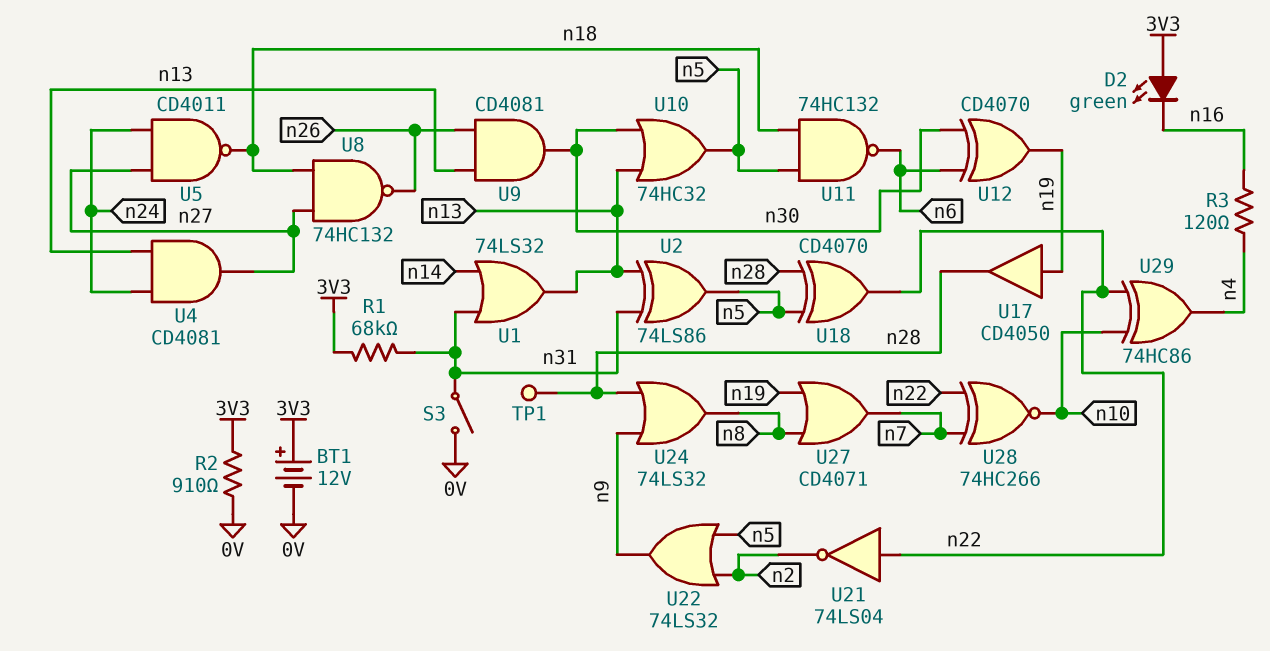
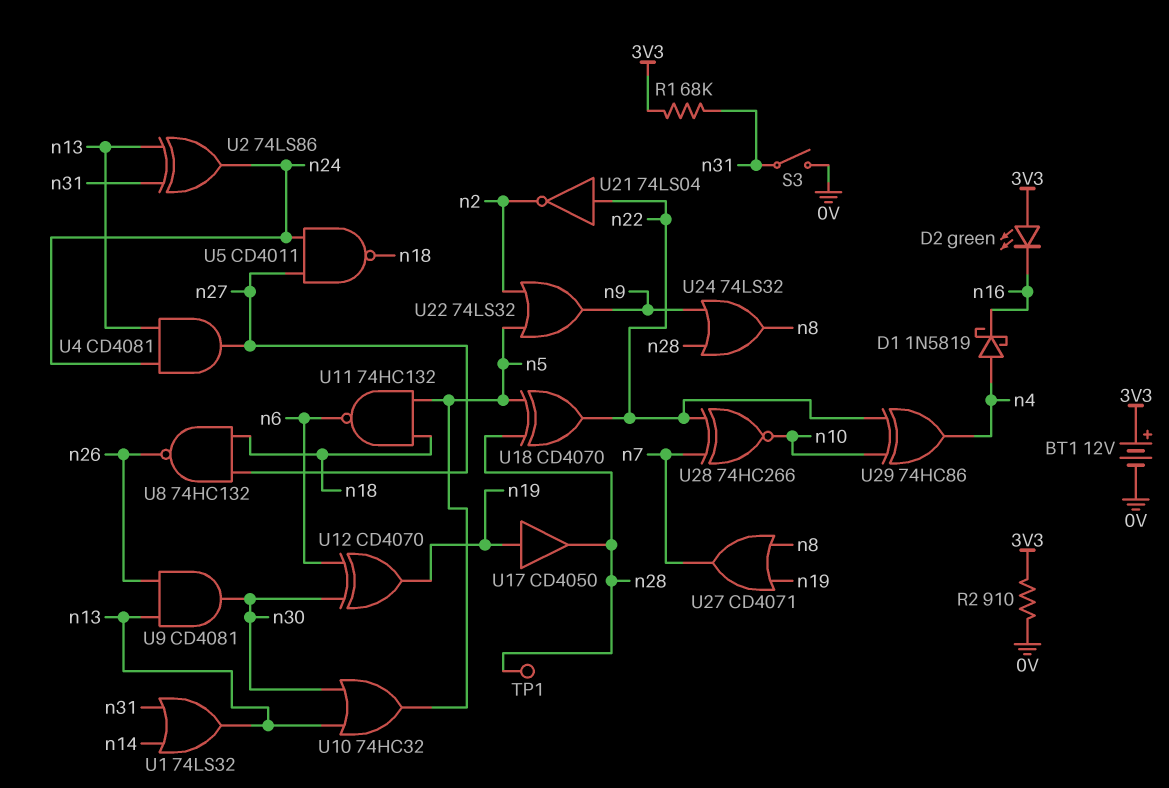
D1: none -> schottky 1N5819 (A n4, K n16)
R3: 120 (n4, n16) -> none
U2: XOR 74LS86 (in n13, in n31, out n5) -> XOR 74LS86 (in n13, in n31, out n24)

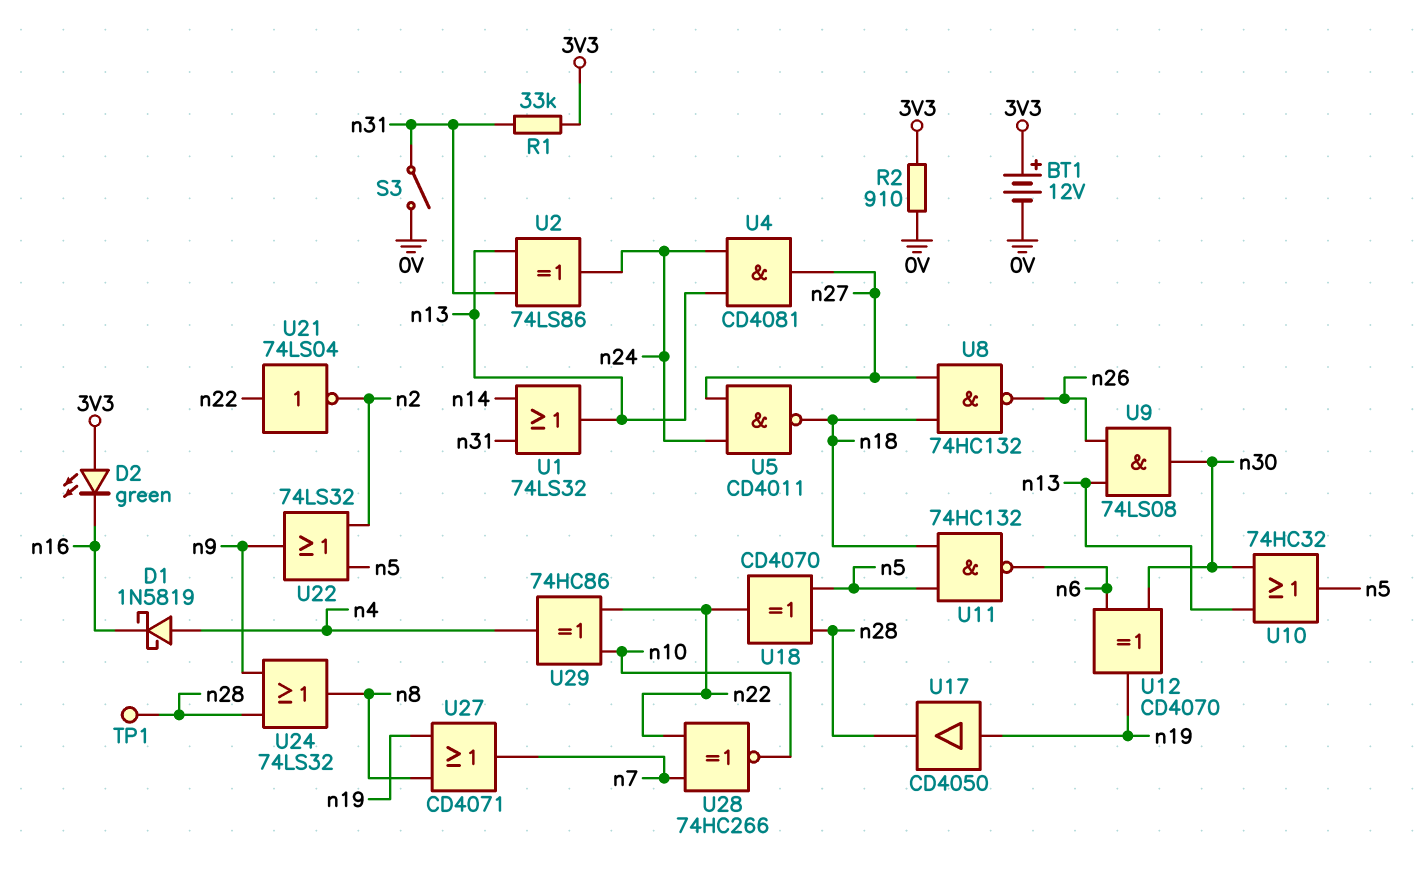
R1: 68k (3V3, n31) -> 33k (3V3, n31)
U9: AND CD4081 (in n13, in n26, out n30) -> AND 74LS08 (in n13, in n26, out n30)

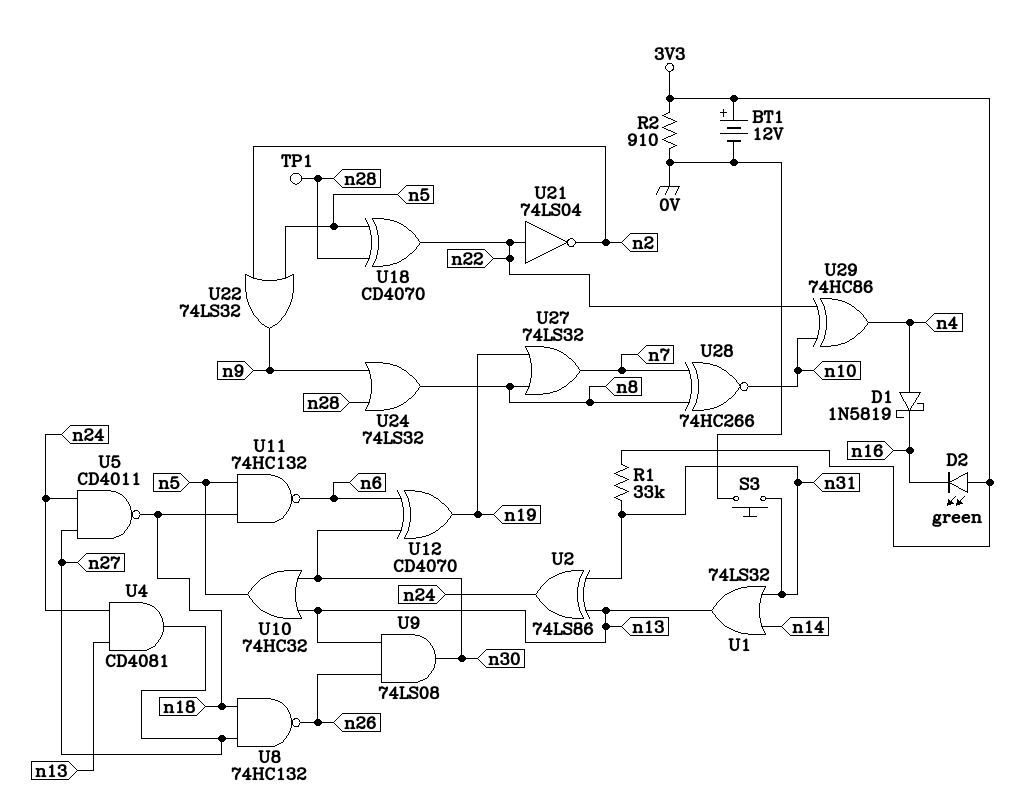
S3: switch (0V, n31) -> button (0V, n31)
U17: buffer CD4050 (in n19, out n28) -> none
U27: OR CD4071 (in n8, in n19, out n7) -> OR 74LS32 (in n8, in n19, out n7)
U28: XNOR 74HC266 (in n7, in n22, out n10) -> XNOR 74HC266 (in n7, in n8, out n10)

